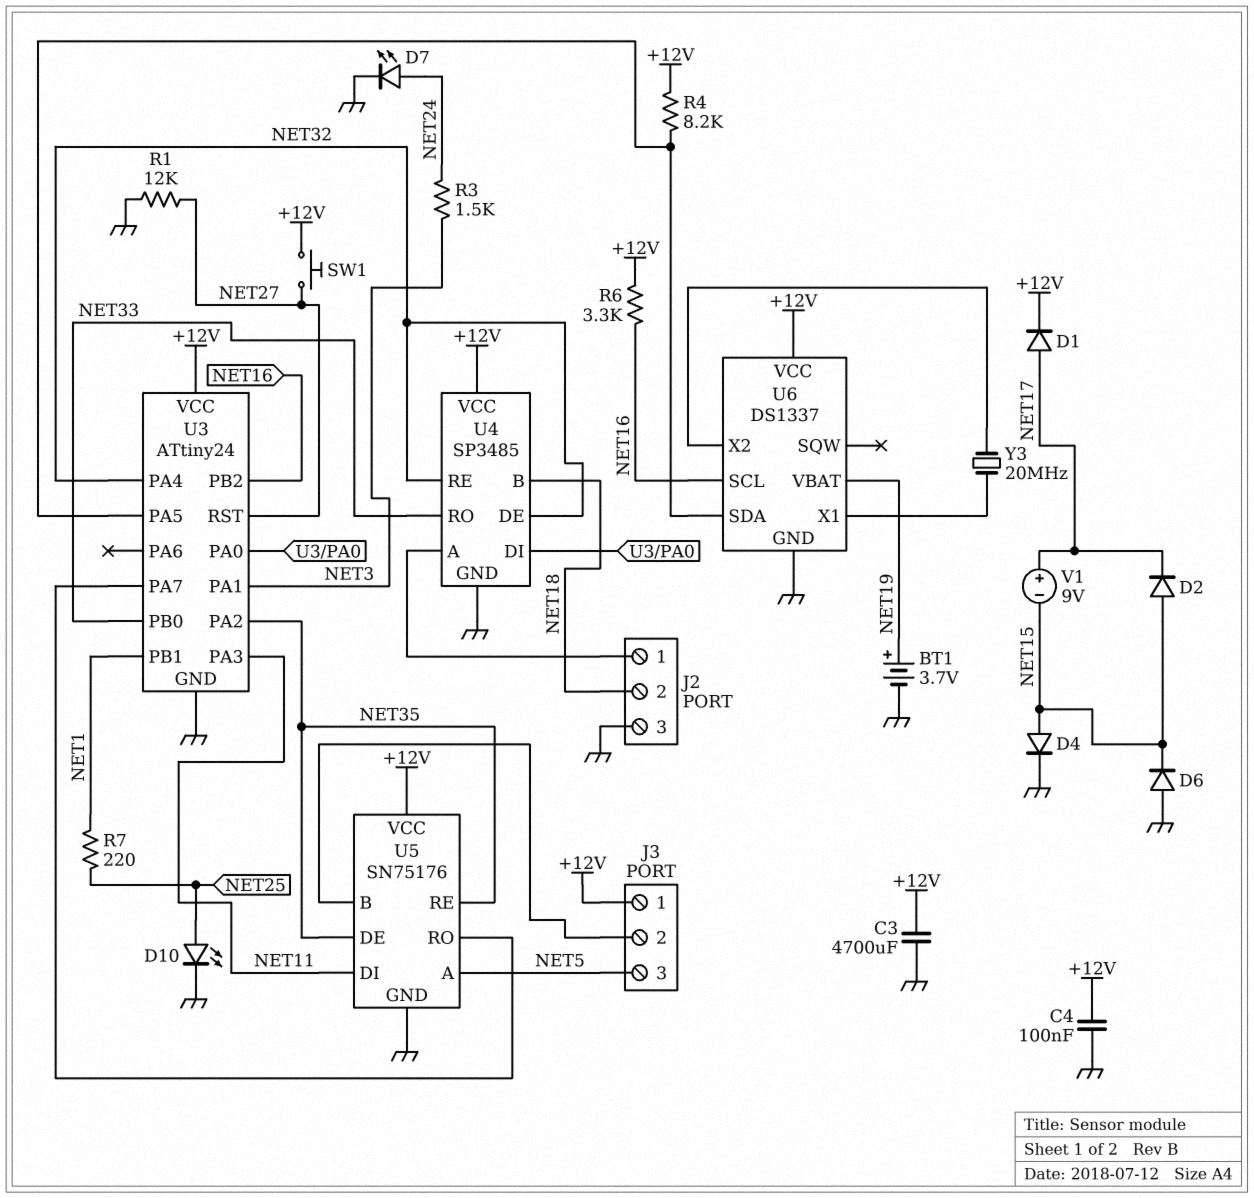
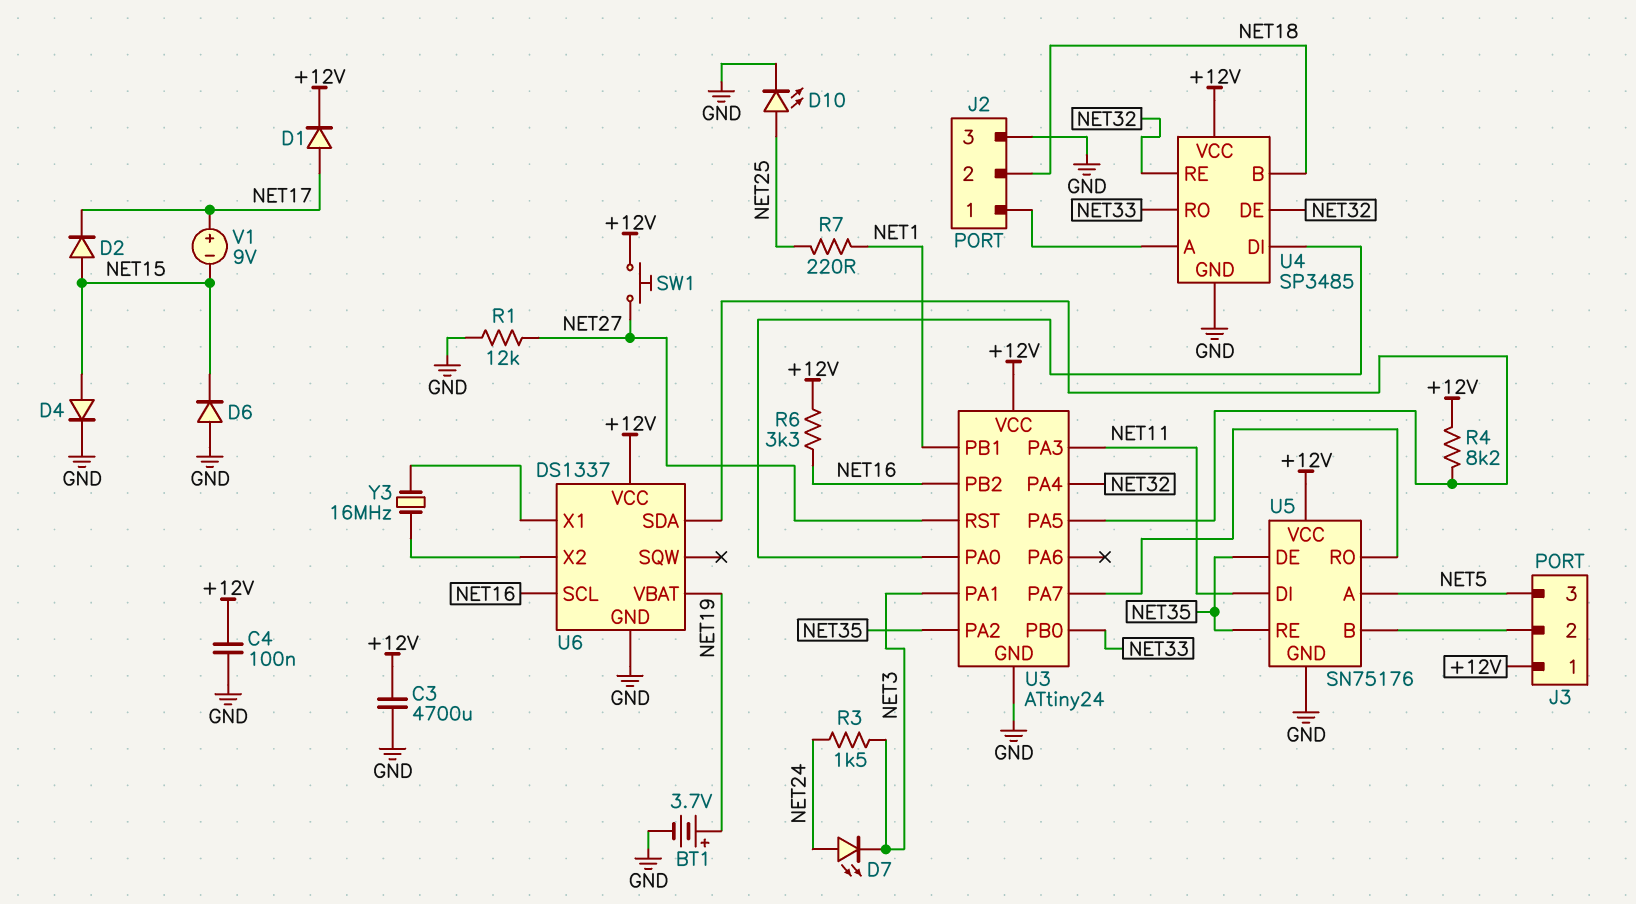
D7: LED (A NET24, K GND) -> LED (A NET24, K NET3)
Y3: 20MHz (U6/X1, U6/X2) -> 16MHz (U6/X1, U6/X2)

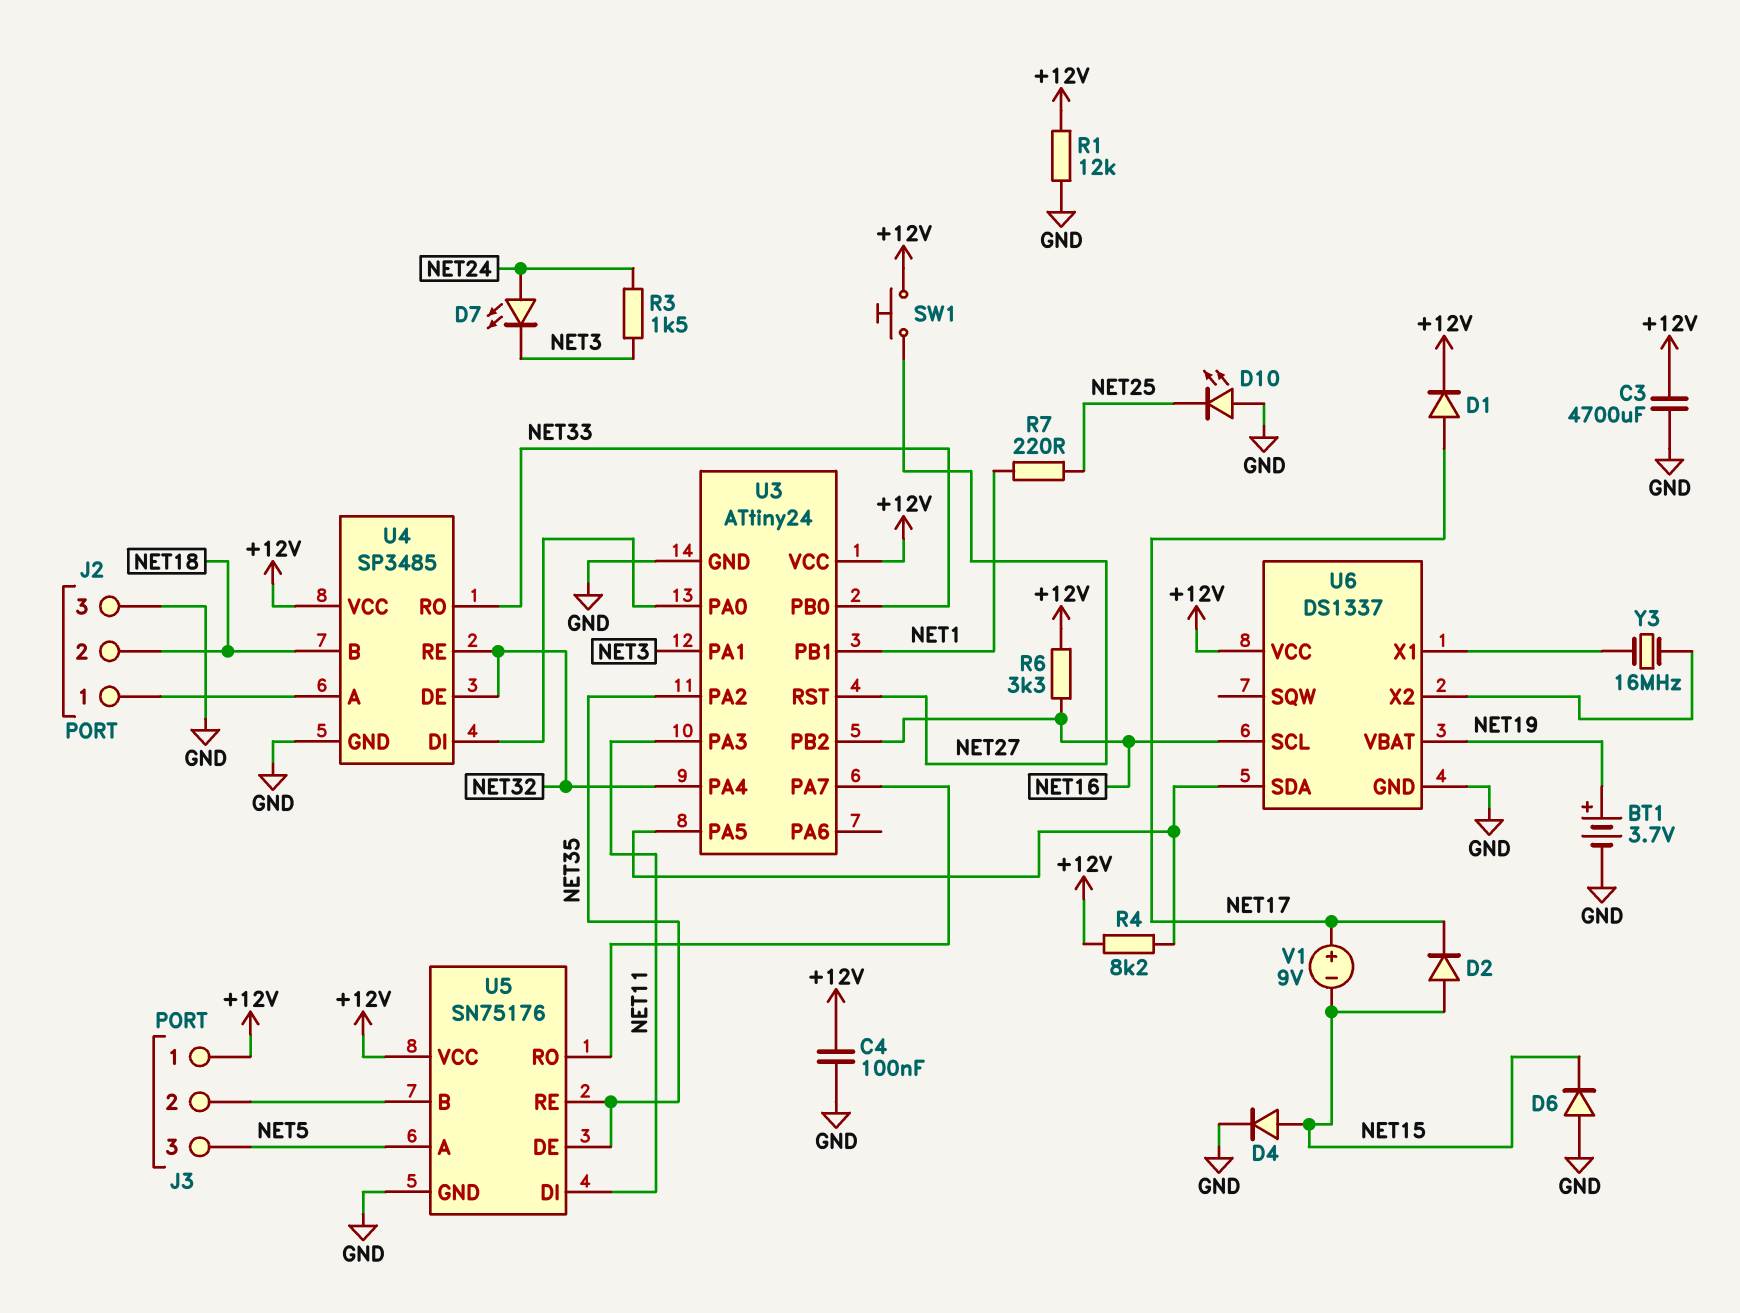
D10: LED (A NET25, K GND) -> LED (A GND, K NET25)
R1: 12k (GND, NET27) -> 12k (+12V, GND)

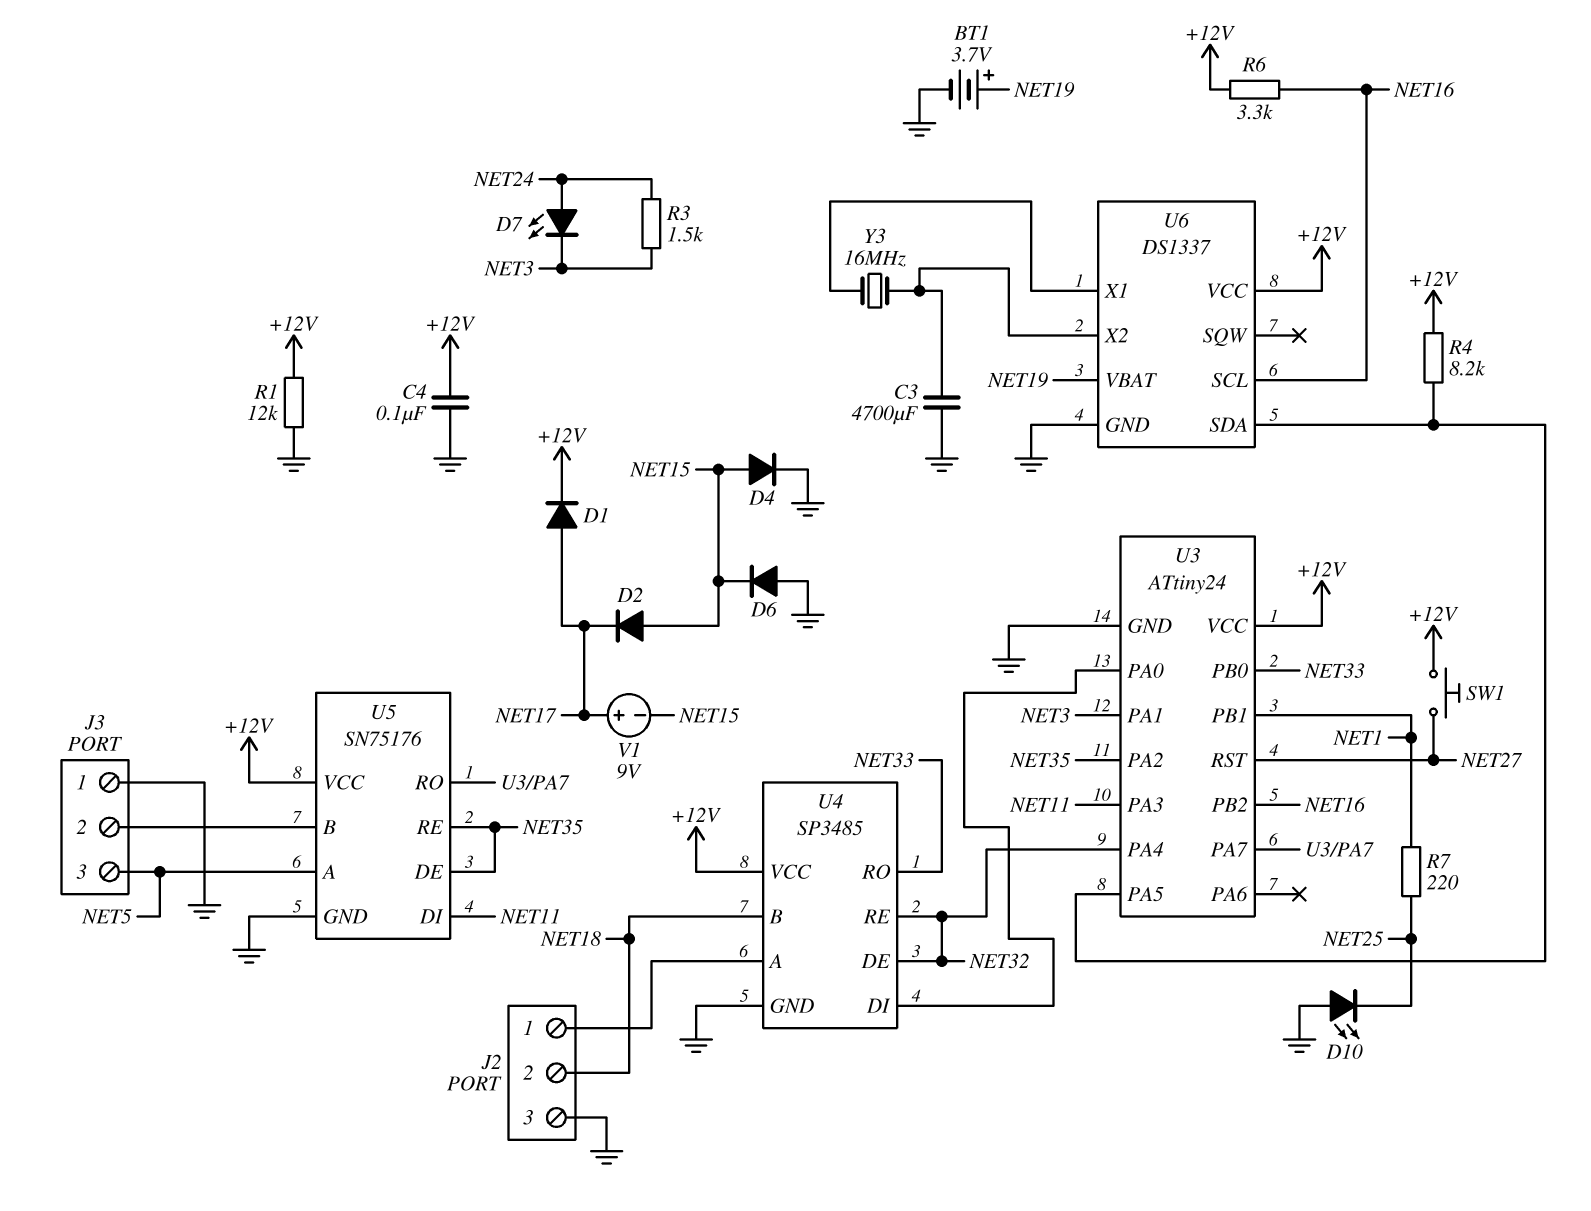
C3: 4700uF (+12V, GND) -> 4700uF (GND, U6/X2)
J3 pin 1: +12V -> GND

